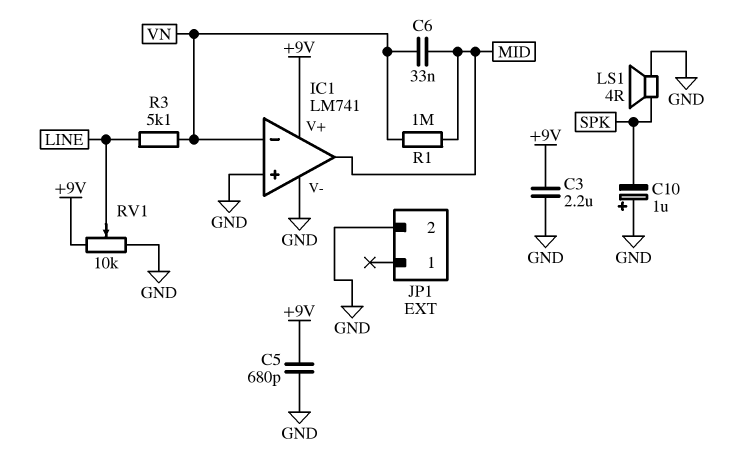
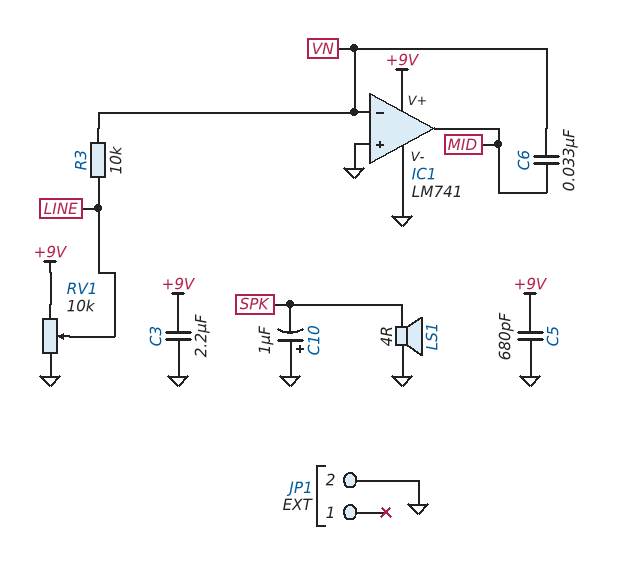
R1: 1M (MID, VN) -> none
R3: 5.1k (LINE, VN) -> 10k (LINE, VN)

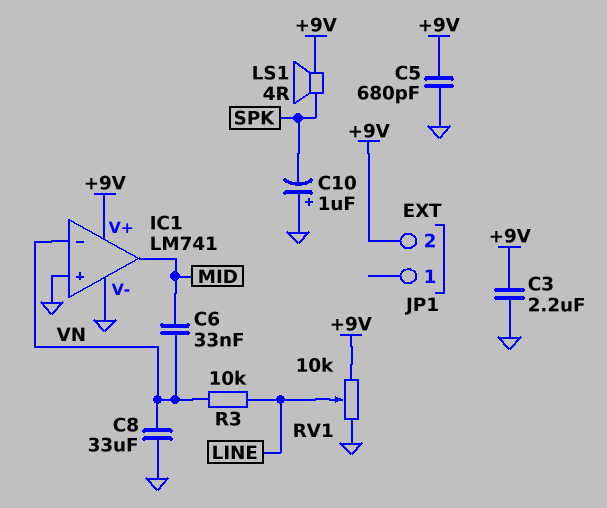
C8: none -> 33uF (GND, VN)
JP1 pin 2: GND -> +9V
LS1: speaker 4R (GND, SPK) -> speaker 4R (+9V, SPK)

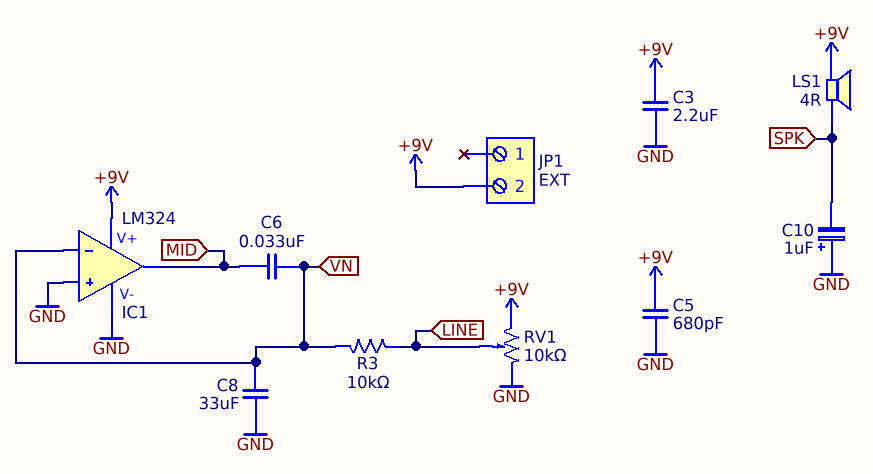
IC1: LM741 -> LM324

